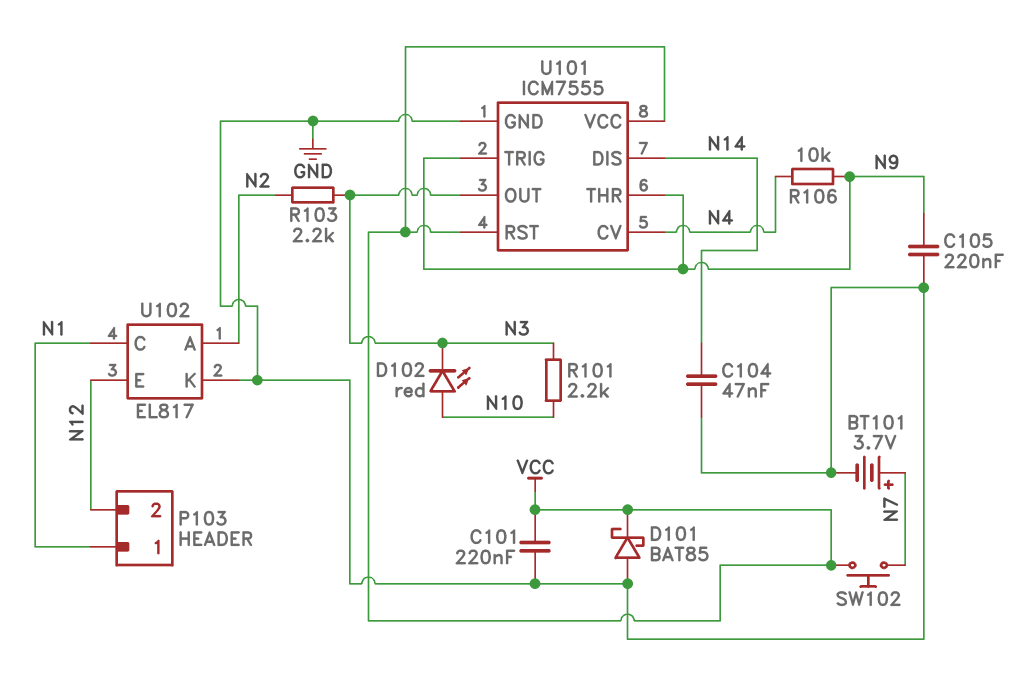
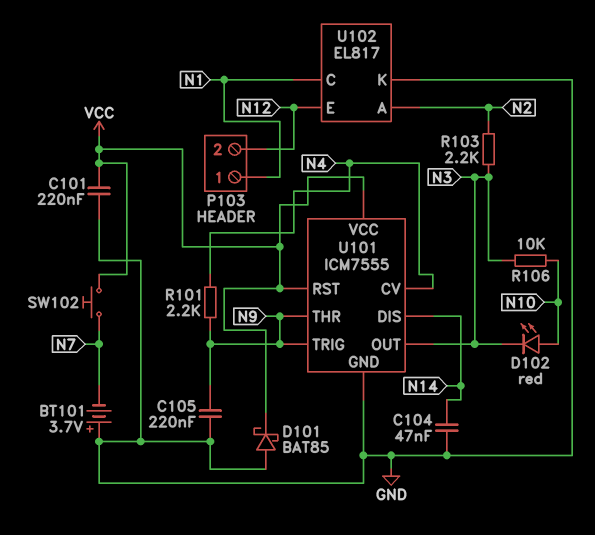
BT101: 3.7V (plus N7, minus GND) -> 3.7V (plus GND, minus N7)
R101: 2.2k (N3, N10) -> 2.2k (N4, N9)
R106: 10k (N4, N9) -> 10k (N3, N10)

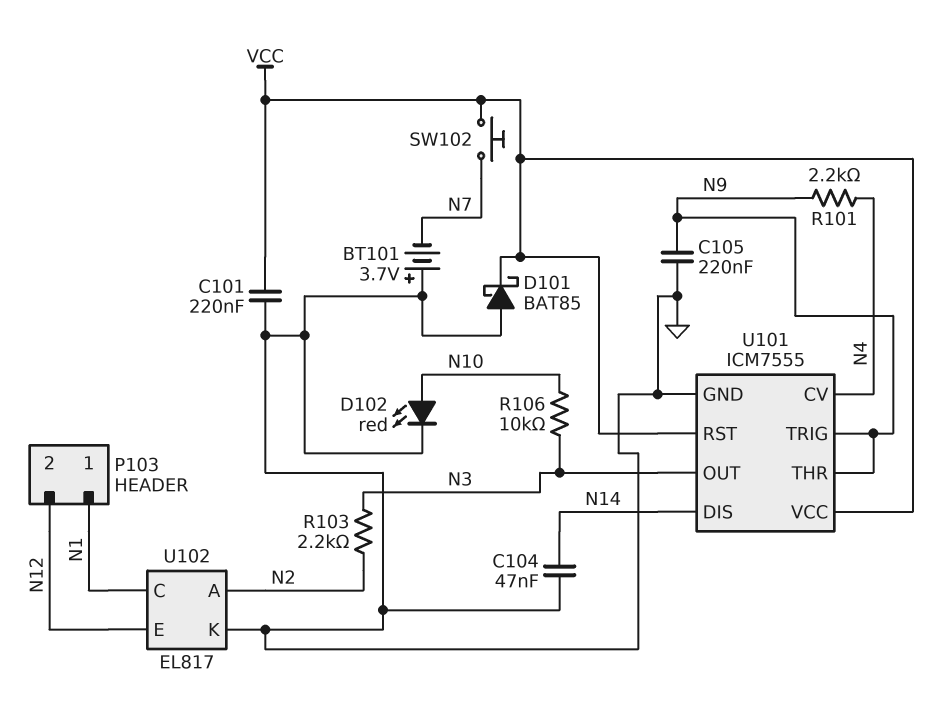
D102: LED red (A N10, K N3) -> LED red (A N10, K GND)

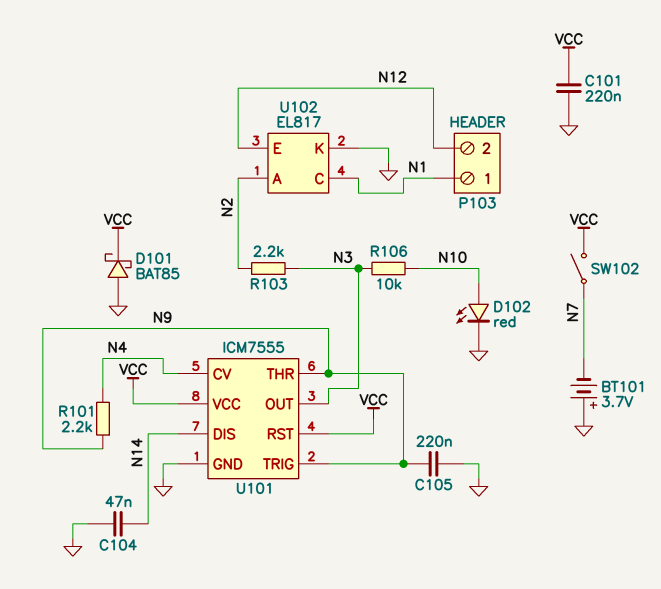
SW102: button (N7, VCC) -> switch (N7, VCC)

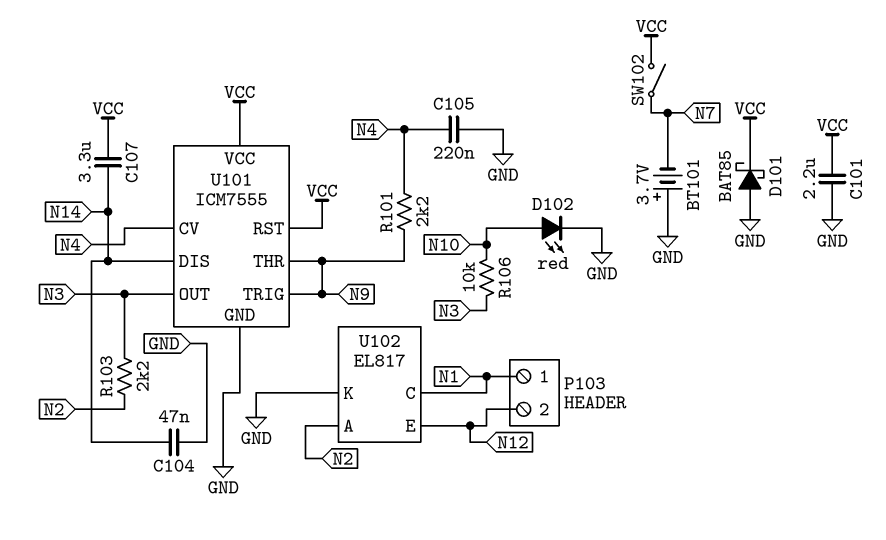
C101: 220nF (GND, VCC) -> 2.2uF (GND, VCC)
C105: 220nF (GND, N9) -> 220nF (GND, N4)
C107: none -> 3.3uF (N14, VCC)

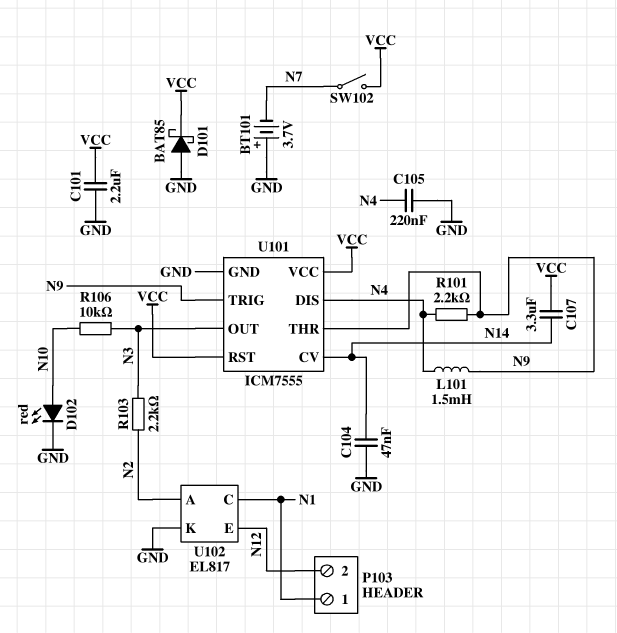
L101: none -> 1.5mH (N4, N9)
U101 pin CV: N4 -> N14
U101 pin DIS: N14 -> N4

